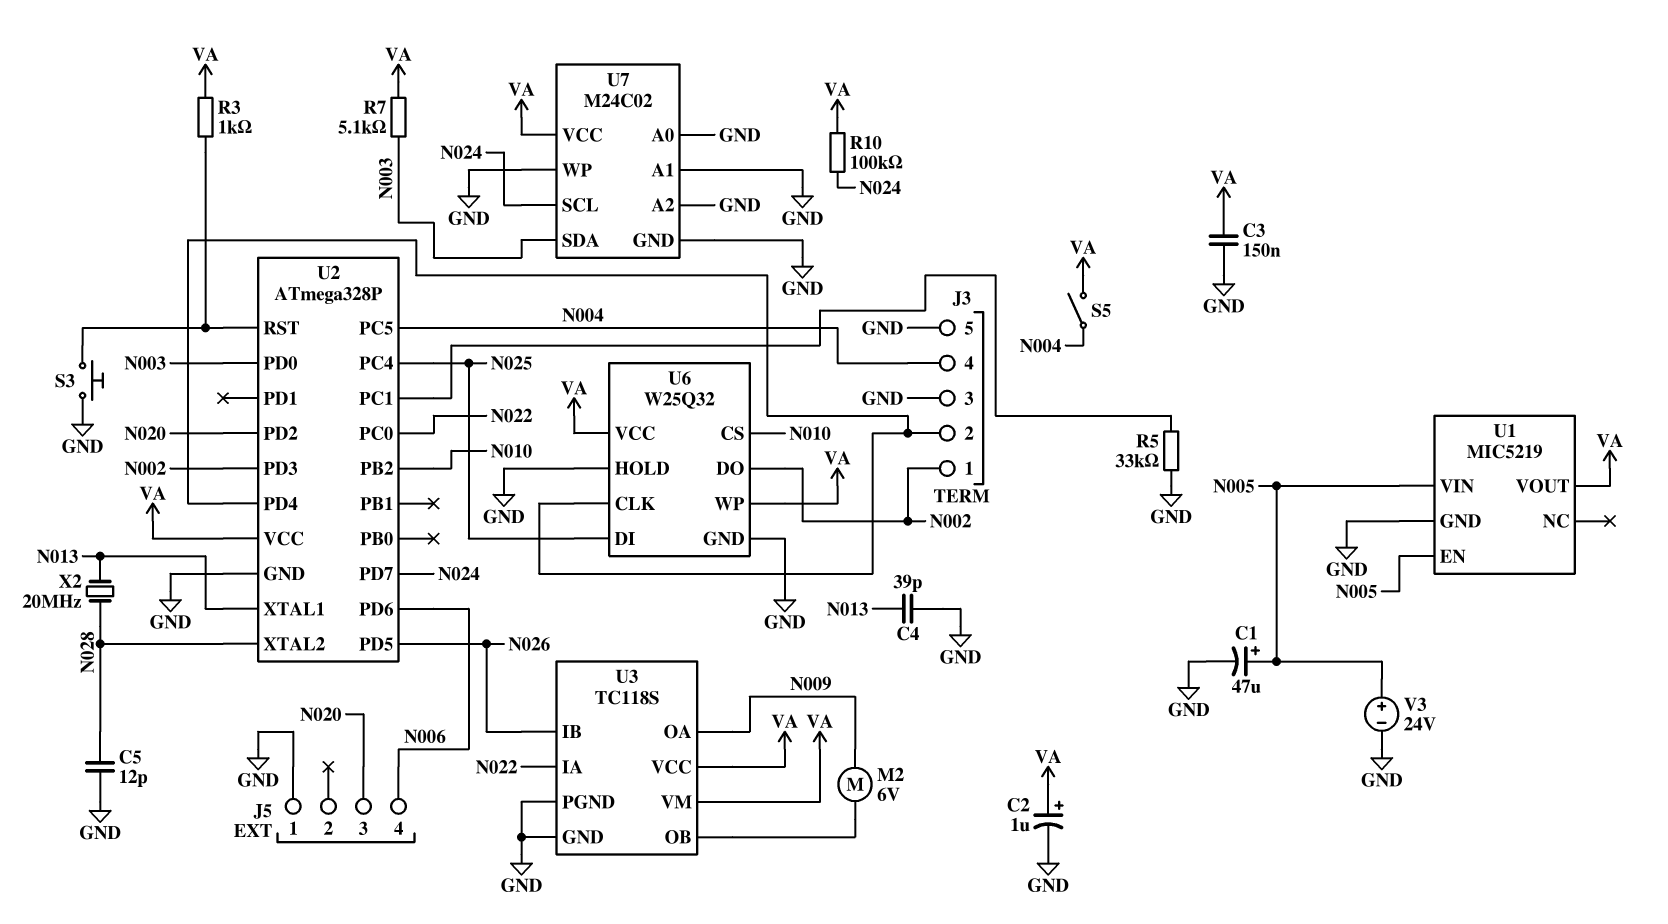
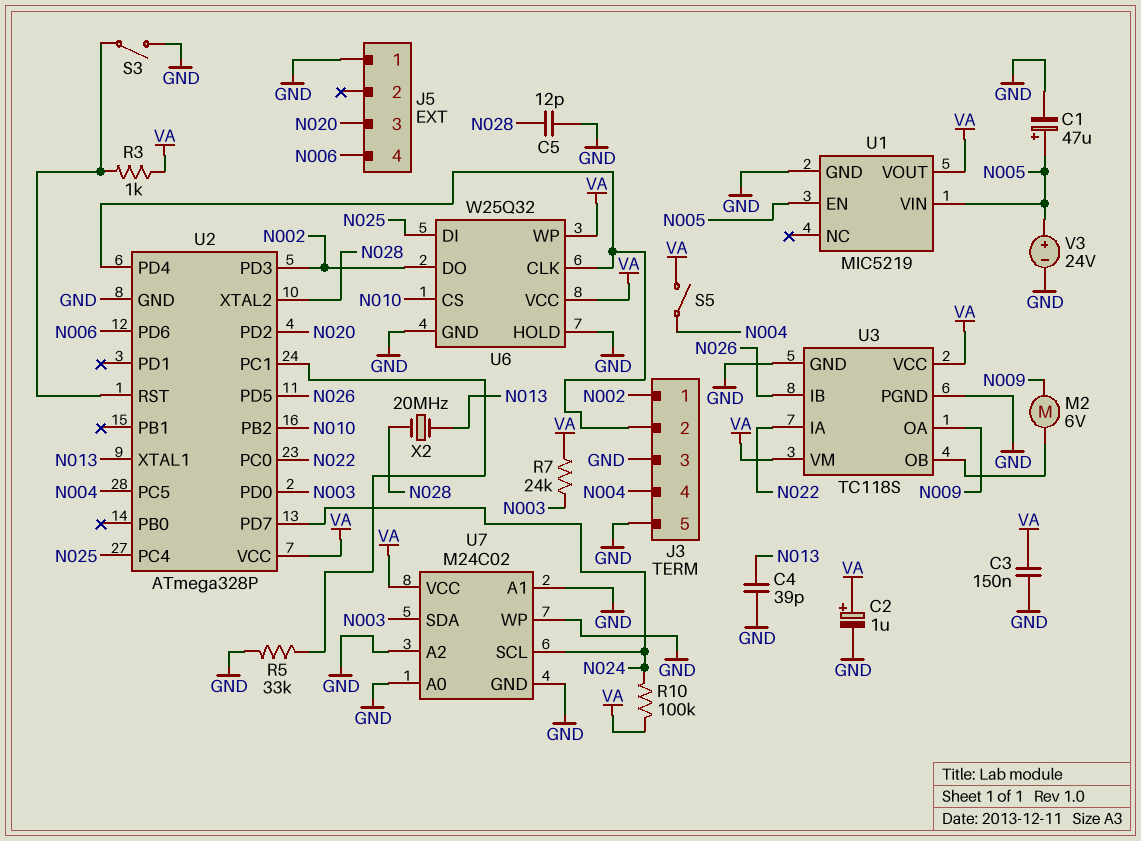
R7: 5.1k (N003, VA) -> 24k (N003, VA)
S3: button (GND, U2/RST) -> switch (GND, U2/RST)

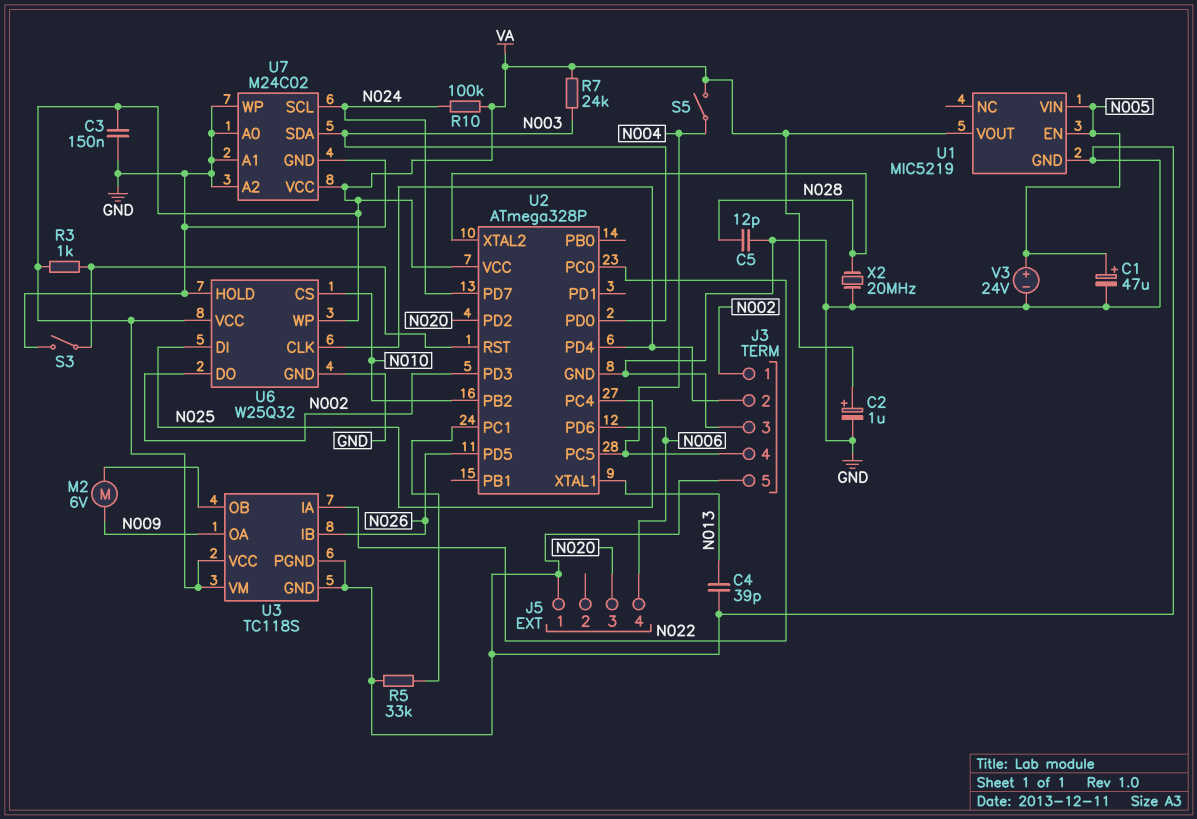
X2: 20MHz (N013, N028) -> 20MHz (GND, N028)

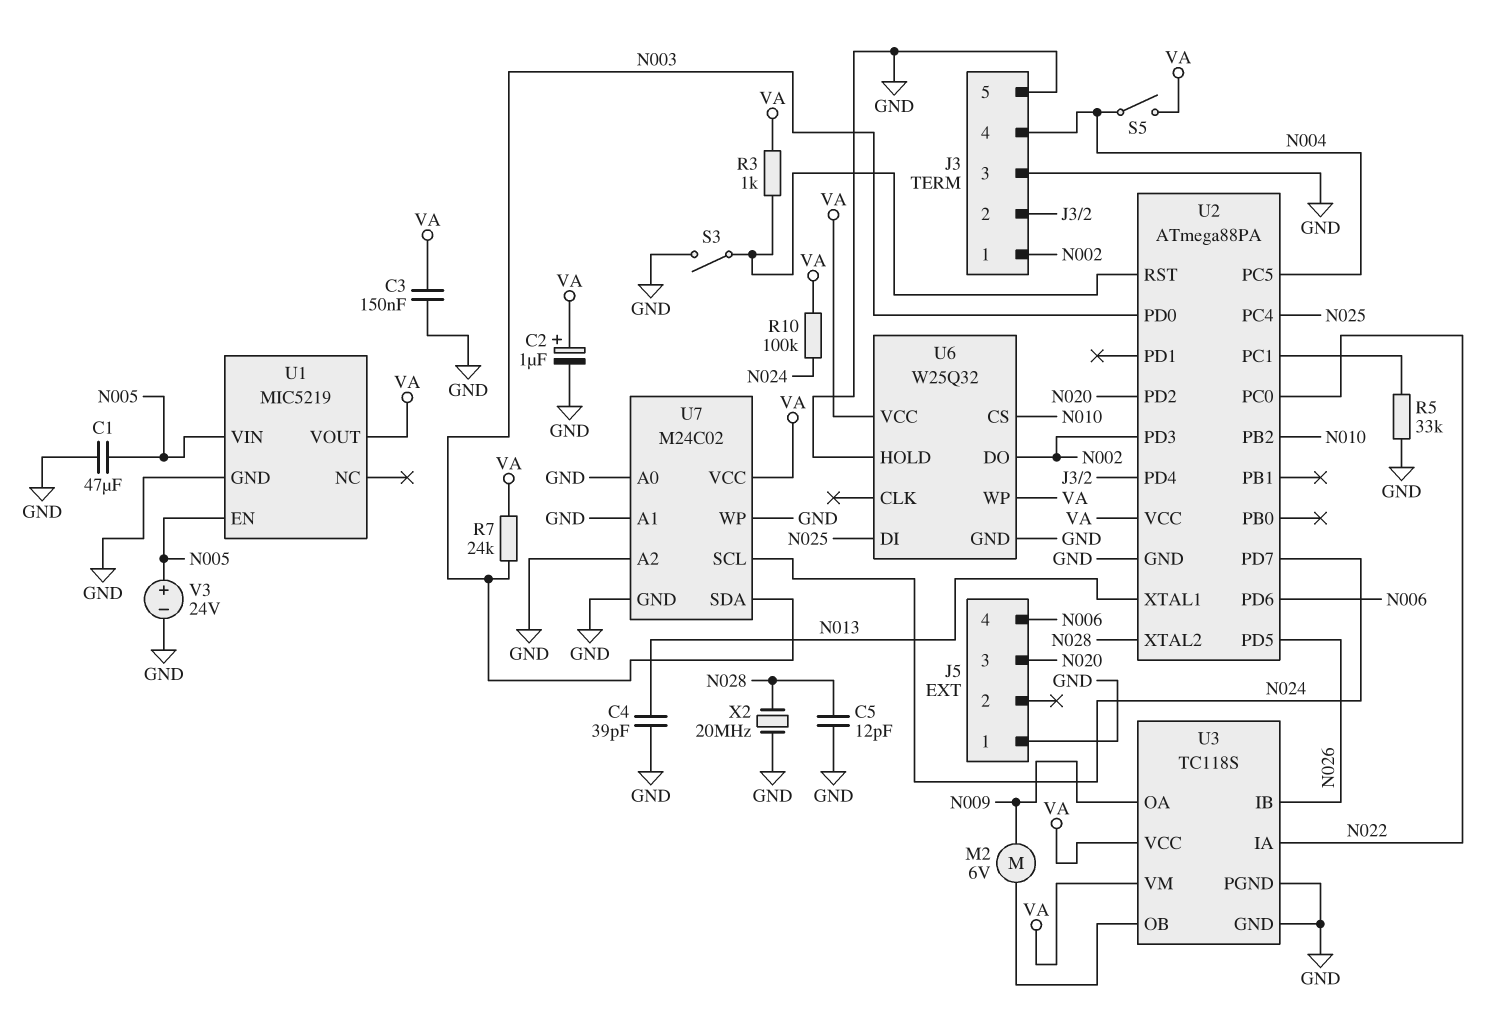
C1: 47uF (plus N005, minus GND) -> 47uF (GND, N005)
U2: ATmega328P -> ATmega88PA
U6 pin CLK: J3/2 -> none

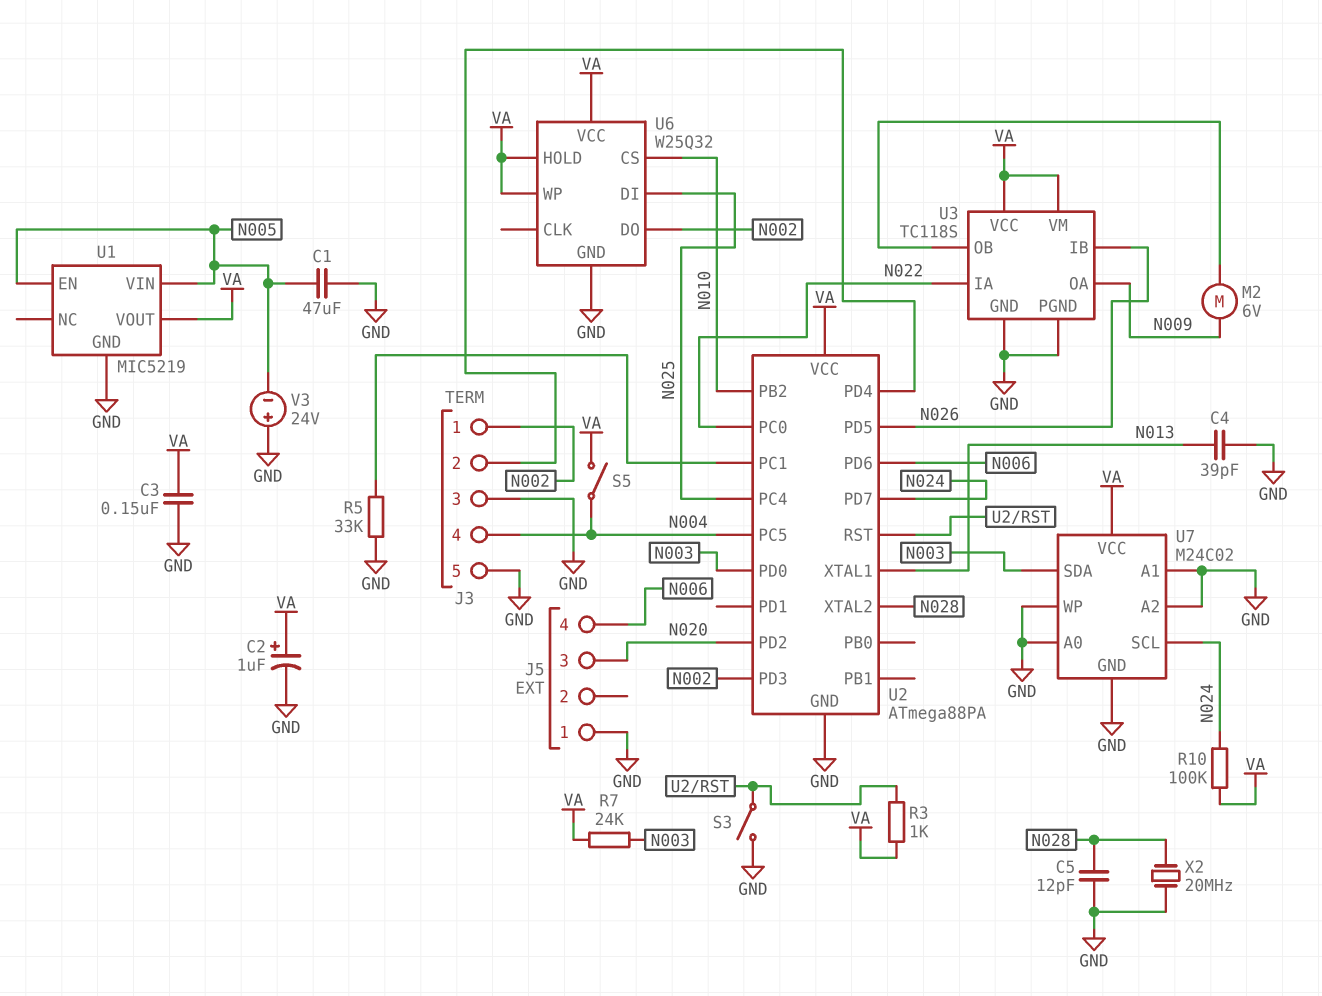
U6 pin HOLD: GND -> VA
V3: 24V (plus N005, minus GND) -> 24V (plus GND, minus N005)

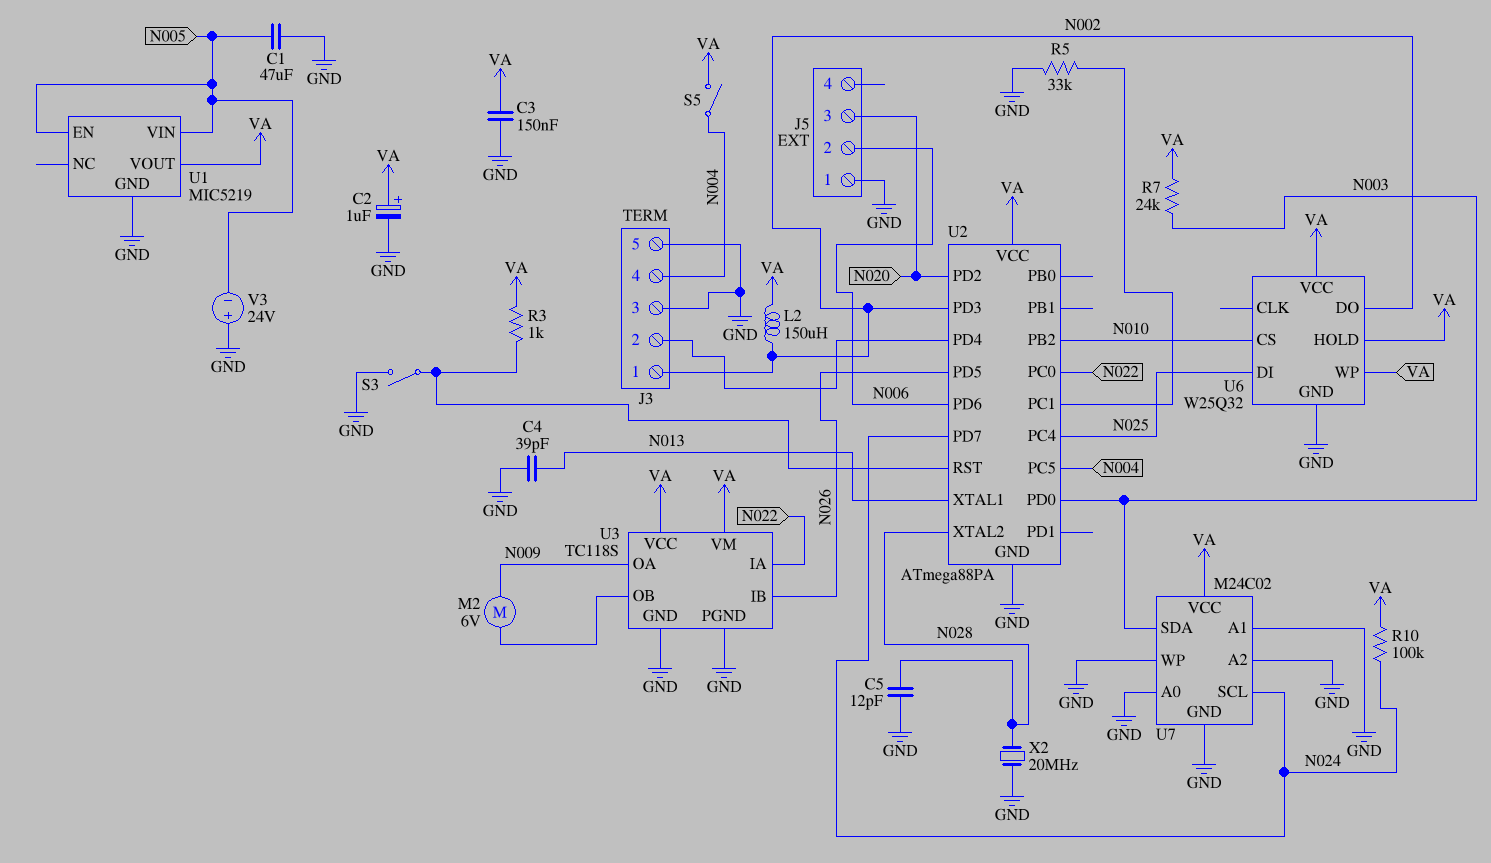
J5 pin 2: none -> N006
J5 pin 4: N006 -> none
L2: none -> 150uH (N002, VA)

